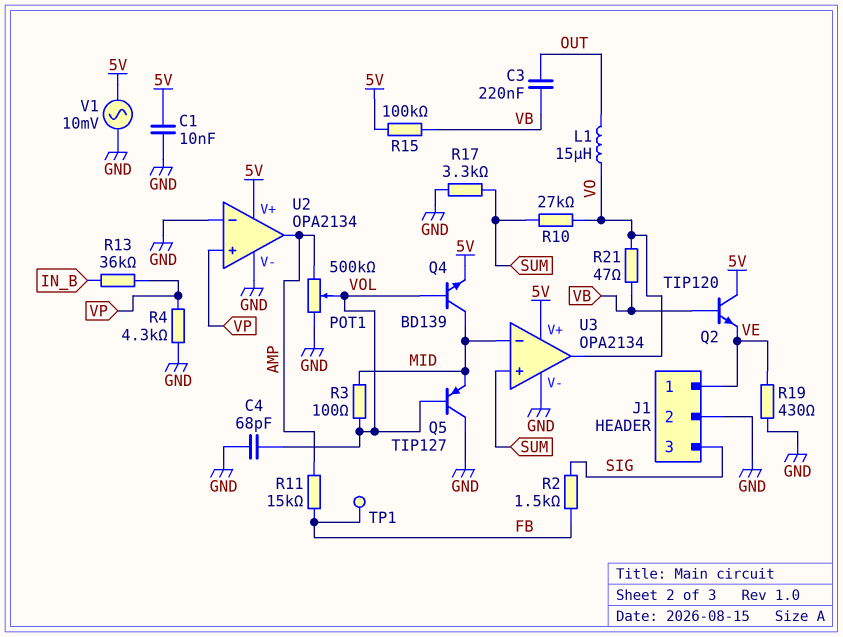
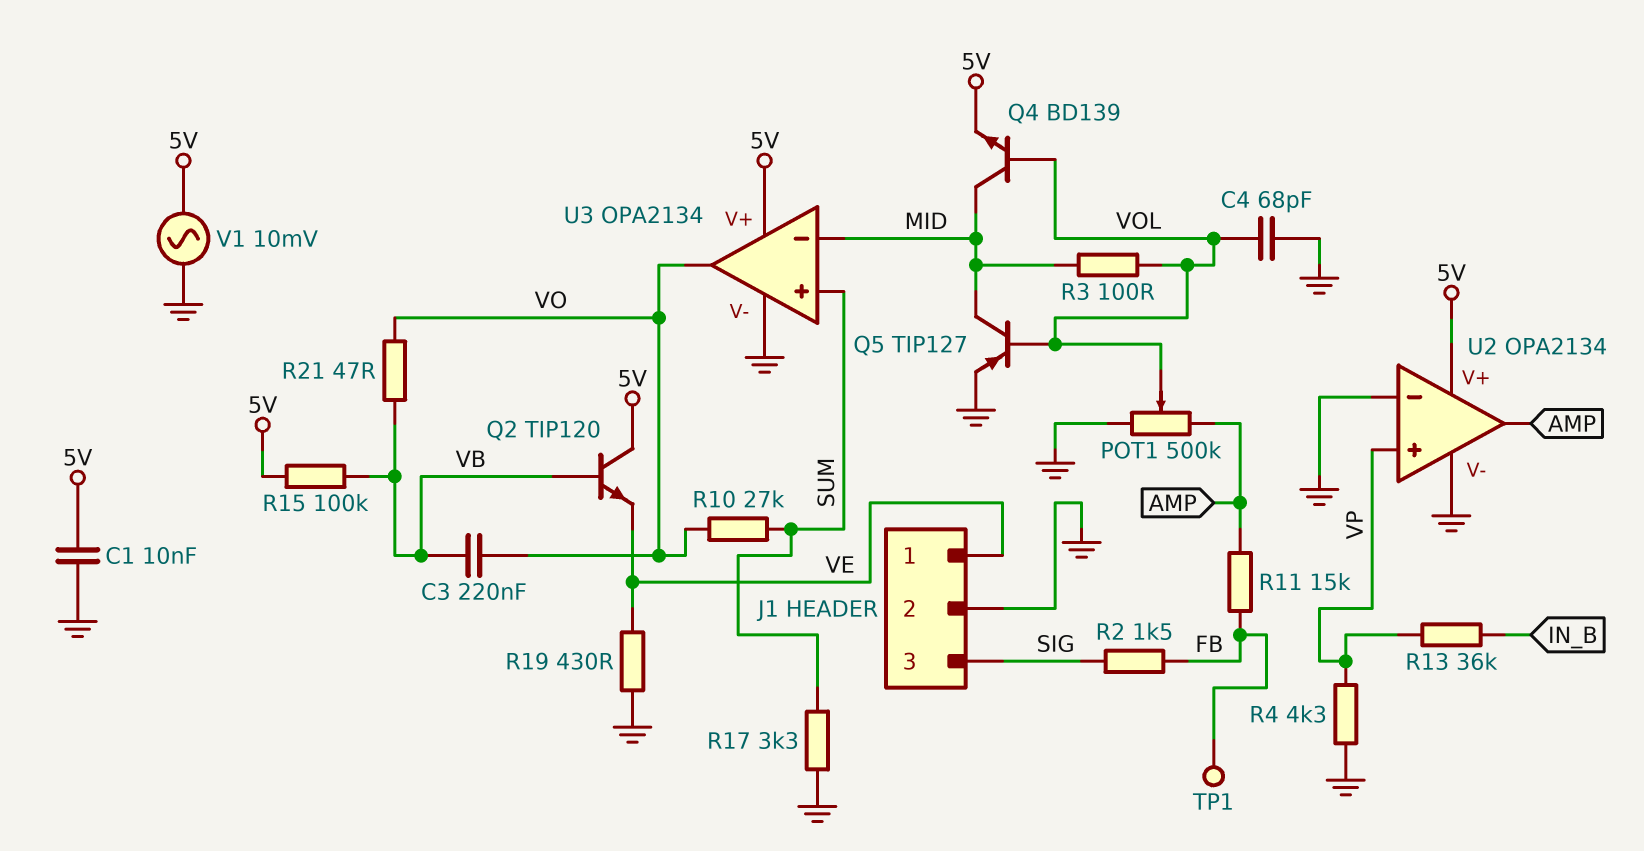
C3: 220nF (OUT, VB) -> 220nF (VB, VO)
L1: 15uH (OUT, VO) -> none
Q5: PNP TIP127 (B VOL, C GND, E MID) -> PNP TIP127 (B VOL, C MID, E GND)

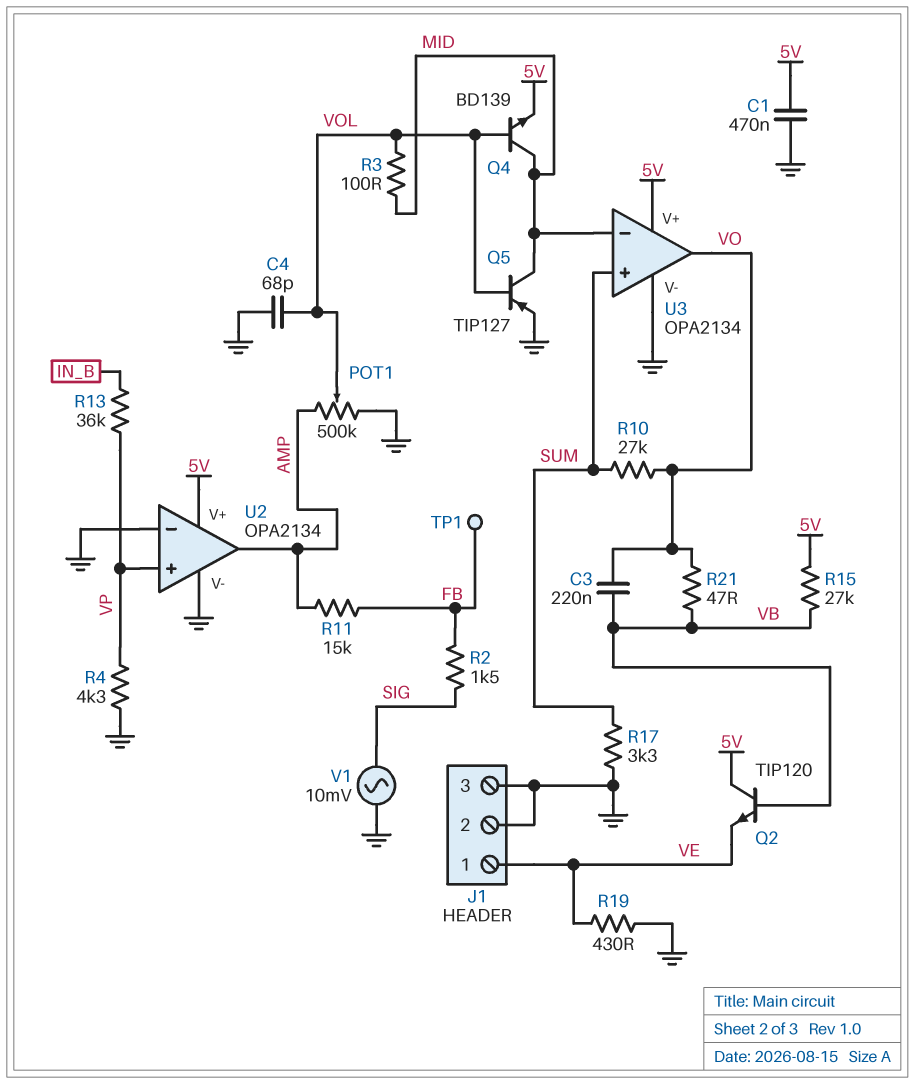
C1: 10nF (5V, GND) -> 470nF (5V, GND)
J1 pin 3: SIG -> GND
R15: 100k (5V, VB) -> 27k (5V, VB)
V1: AC 10mV (5V, GND) -> AC 10mV (GND, SIG)

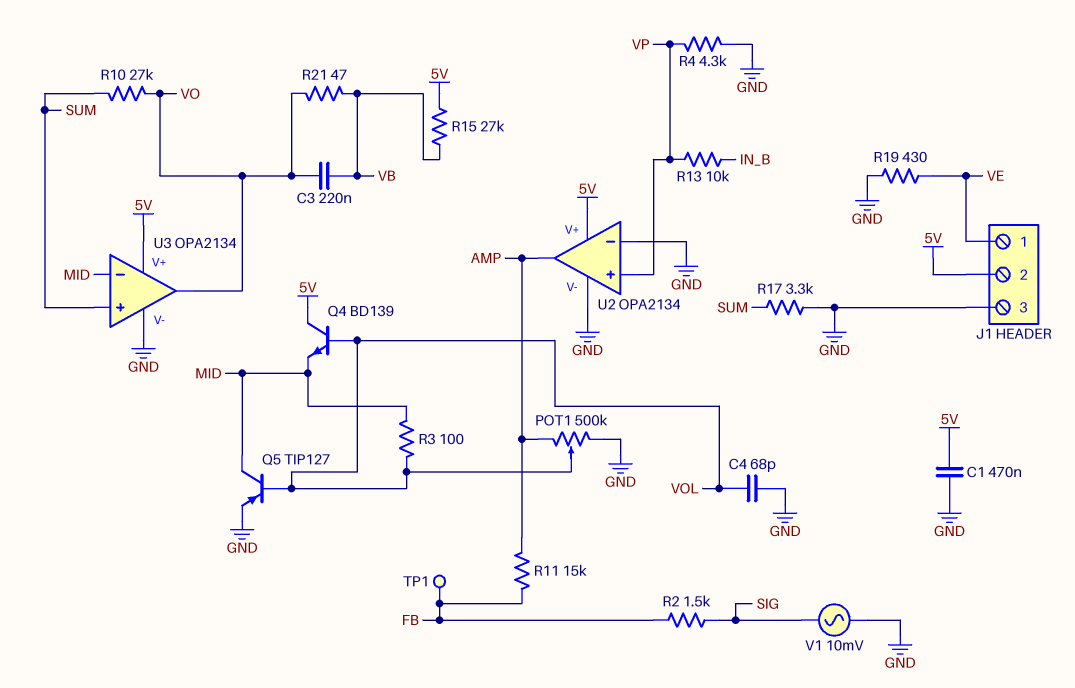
J1 pin 2: GND -> 5V
Q2: NPN TIP120 (B VB, C 5V, E VE) -> none
Q4: NPN BD139 (B VOL, C MID, E 5V) -> NPN BD139 (B VOL, C 5V, E MID)
R13: 36k (IN_B, VP) -> 10k (IN_B, VP)

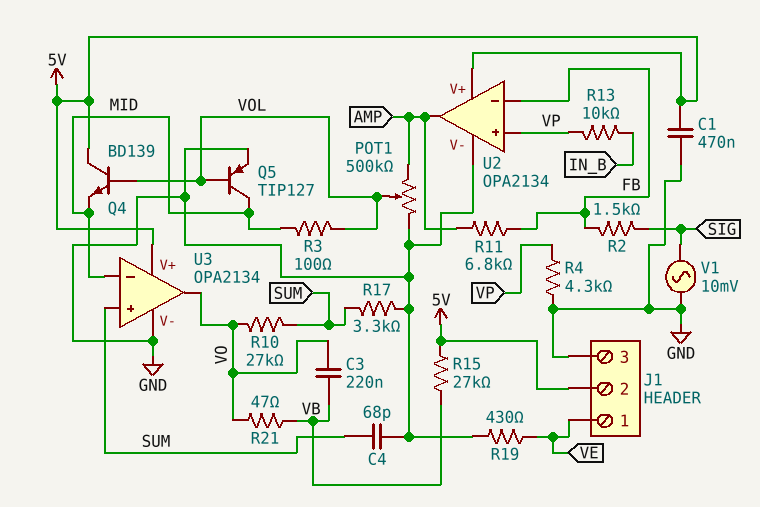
C4: 68pF (GND, VOL) -> 68pF (GND, SUM)
R11: 15k (AMP, FB) -> 6.8k (AMP, FB)
TP1: test point (FB) -> none
U2 pin in-: GND -> FB

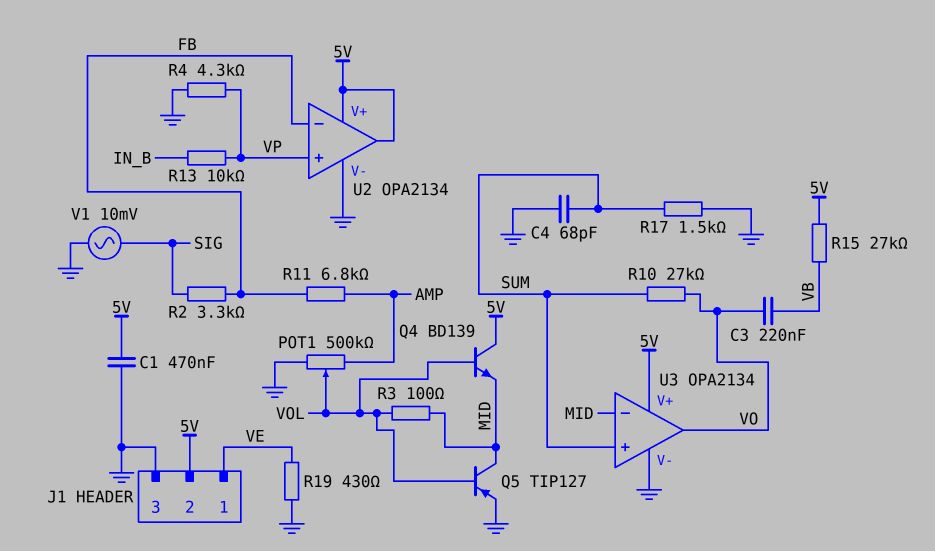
R2: 1.5k (FB, SIG) -> 3.3k (FB, SIG)
R17: 3.3k (GND, SUM) -> 1.5k (GND, SUM)
R21: 47 (VB, VO) -> none
U2 pin out: AMP -> 5V

